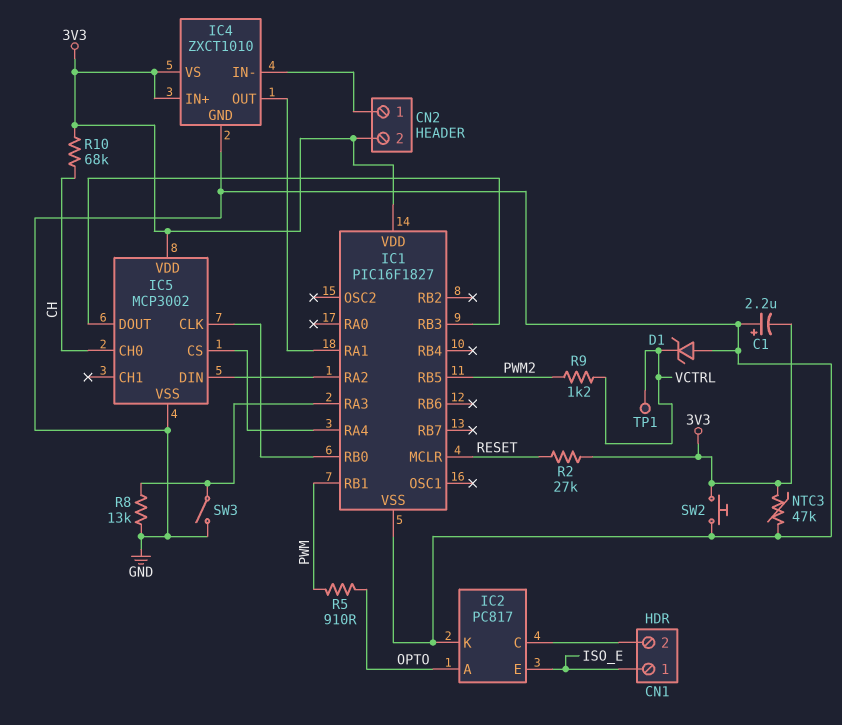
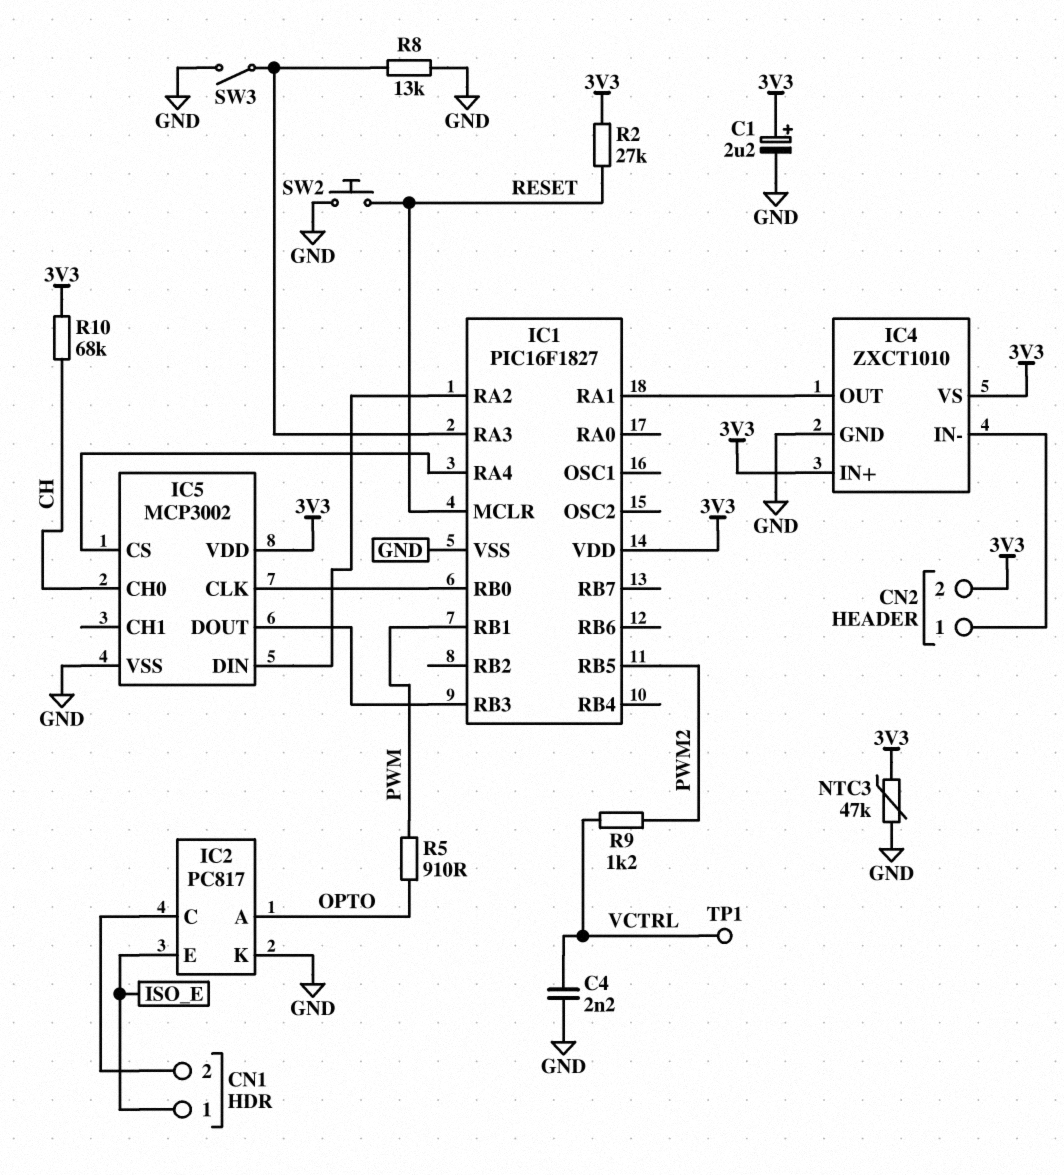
C1: 2.2uF (plus GND, minus 3V3) -> 2.2uF (plus 3V3, minus GND)
C4: none -> 2.2nF (GND, VCTRL)
D1: zener (A GND, K VCTRL) -> none
SW2: button (3V3, GND) -> button (GND, RESET)

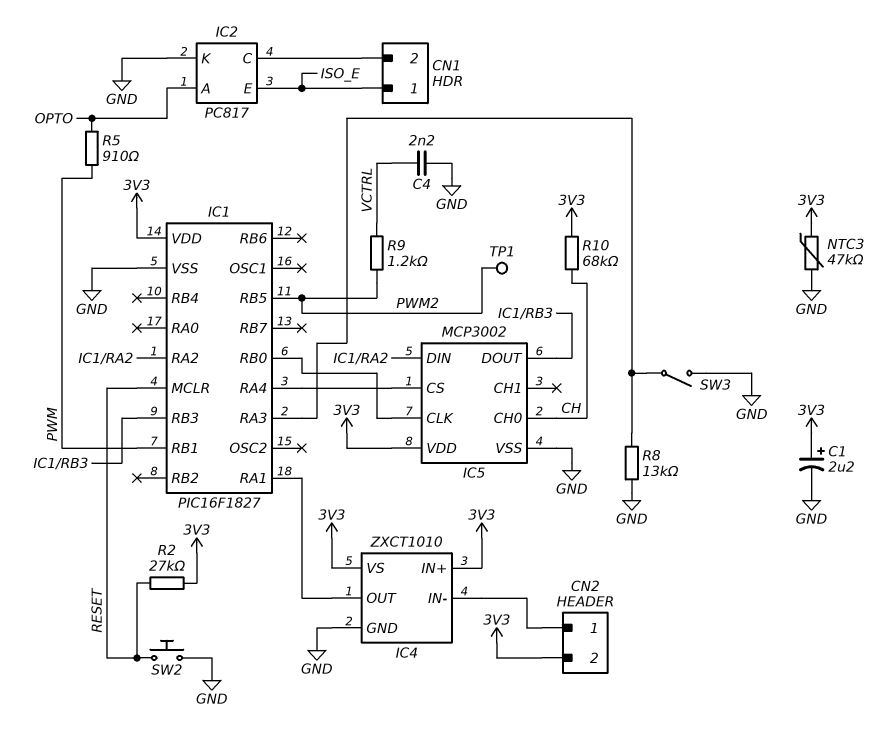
TP1: test point (VCTRL) -> test point (PWM2)

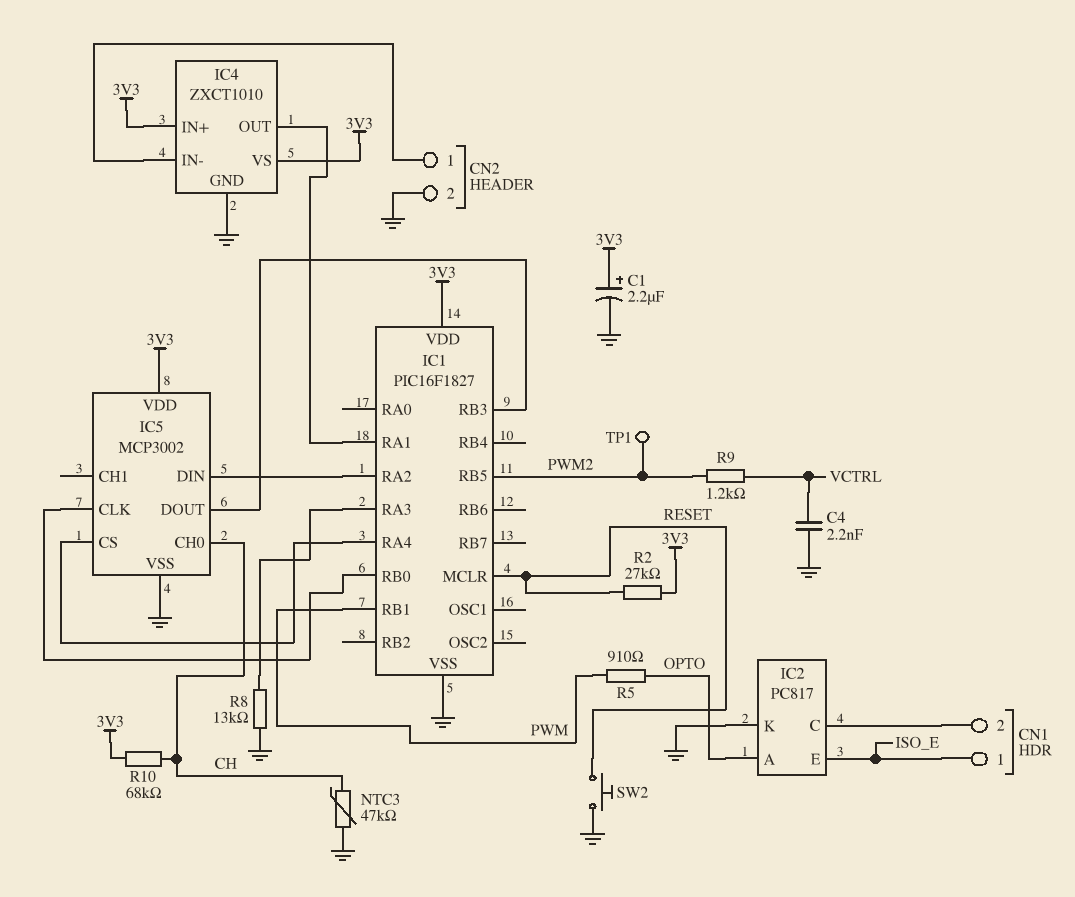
CN2 pin 2: 3V3 -> GND
NTC3: 47k (3V3, GND) -> 47k (CH, GND)
SW3: switch (GND, IC1/RA3) -> none

